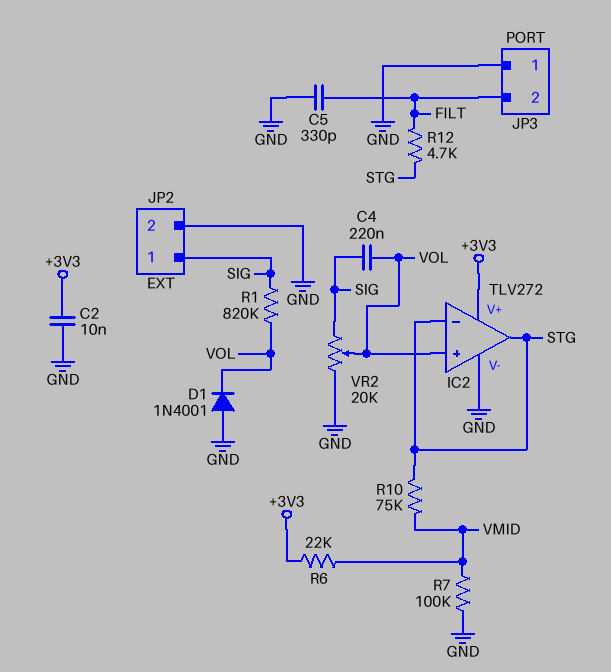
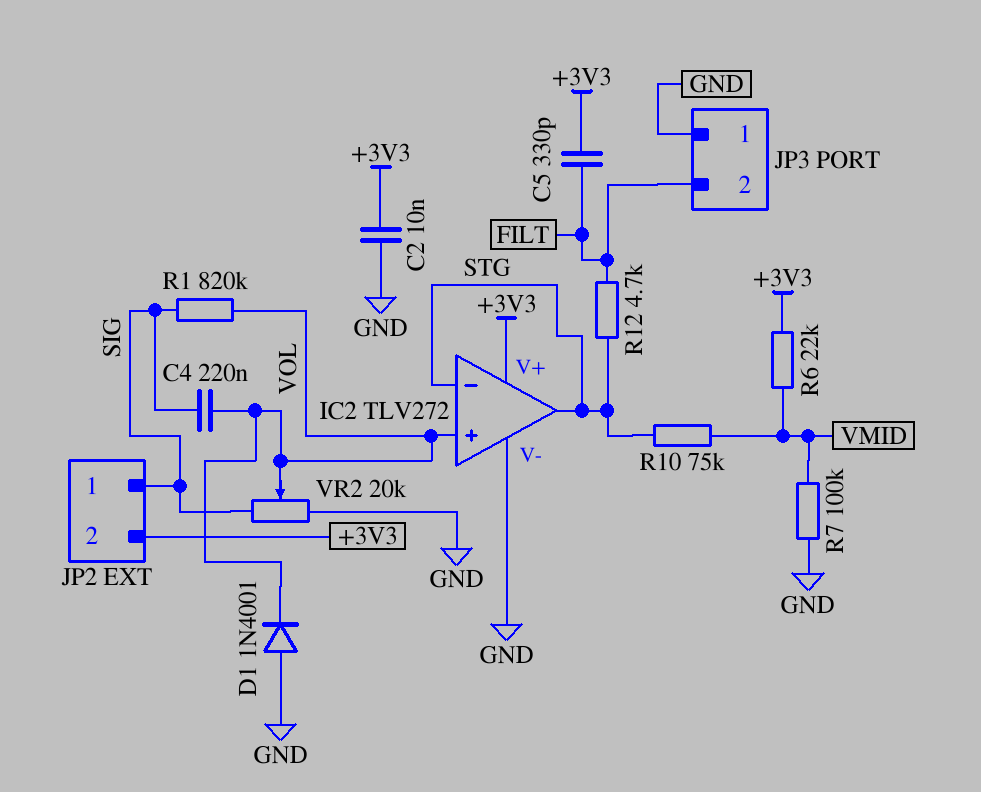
C5: 330pF (FILT, GND) -> 330pF (+3V3, FILT)
JP2 pin 2: GND -> +3V3

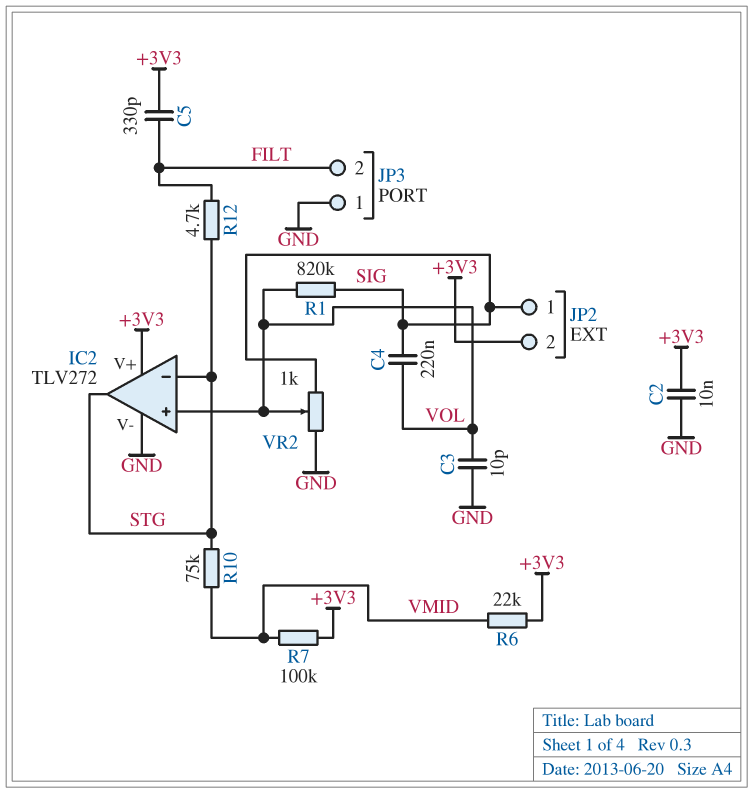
C3: none -> 10pF (GND, VOL)
D1: diode 1N4001 (A GND, K VOL) -> none
R7: 100k (GND, VMID) -> 100k (+3V3, VMID)
VR2: 20k (GND, SIG, wiper VOL) -> 1k (GND, SIG, wiper VOL)

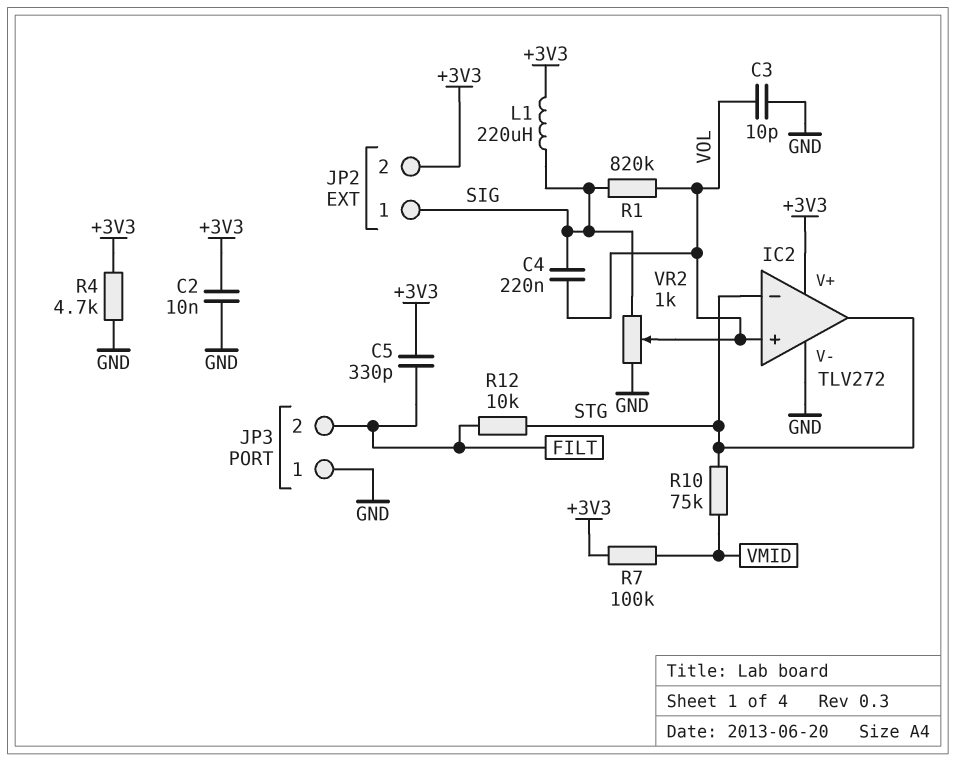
L1: none -> 220uH (+3V3, SIG)
R4: none -> 4.7k (+3V3, GND)
R6: 22k (+3V3, VMID) -> none
R12: 4.7k (FILT, STG) -> 10k (FILT, STG)

